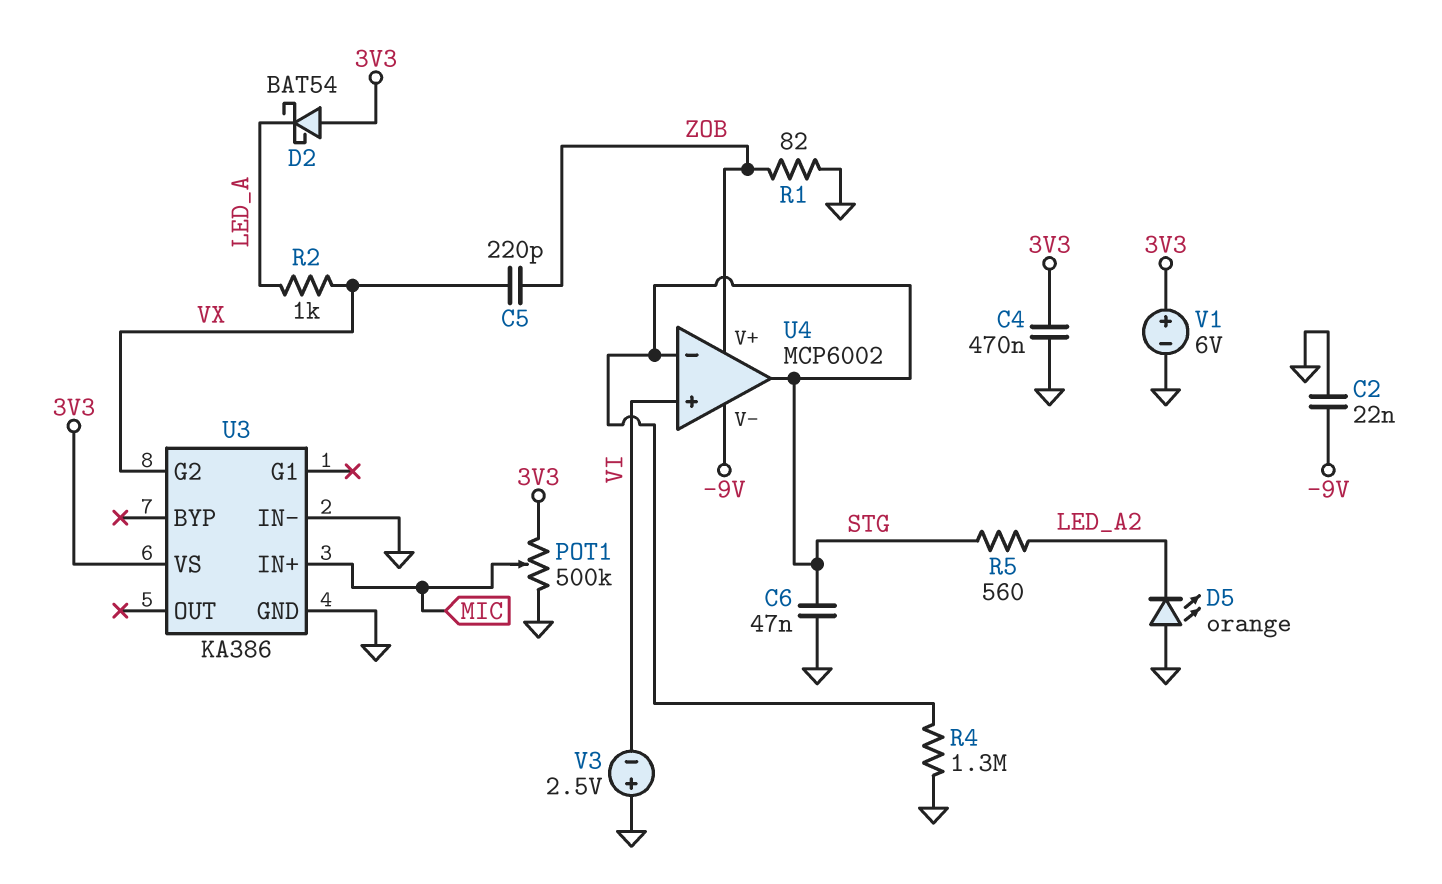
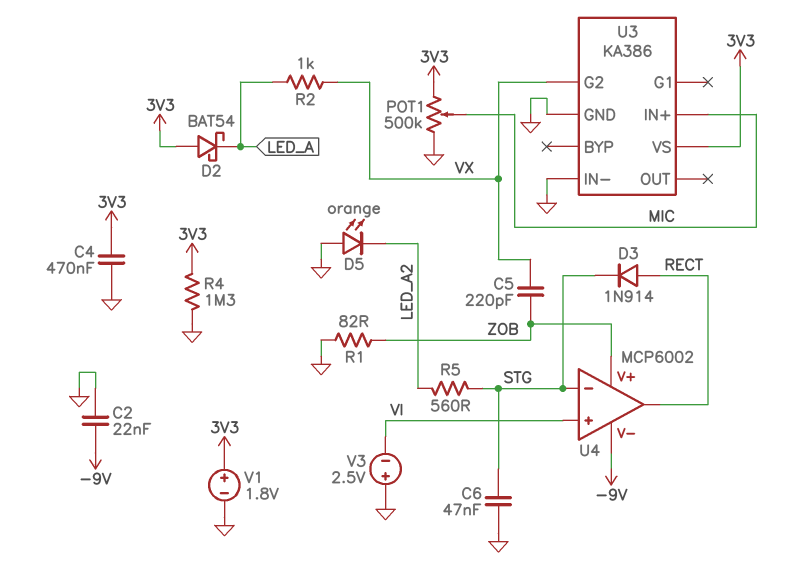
D3: none -> diode 1N914 (A RECT, K STG)
R4: 1.3M (GND, STG) -> 1.3M (3V3, GND)
U4 pin out: STG -> RECT
V1: 6V (plus 3V3, minus GND) -> 1.8V (plus 3V3, minus GND)

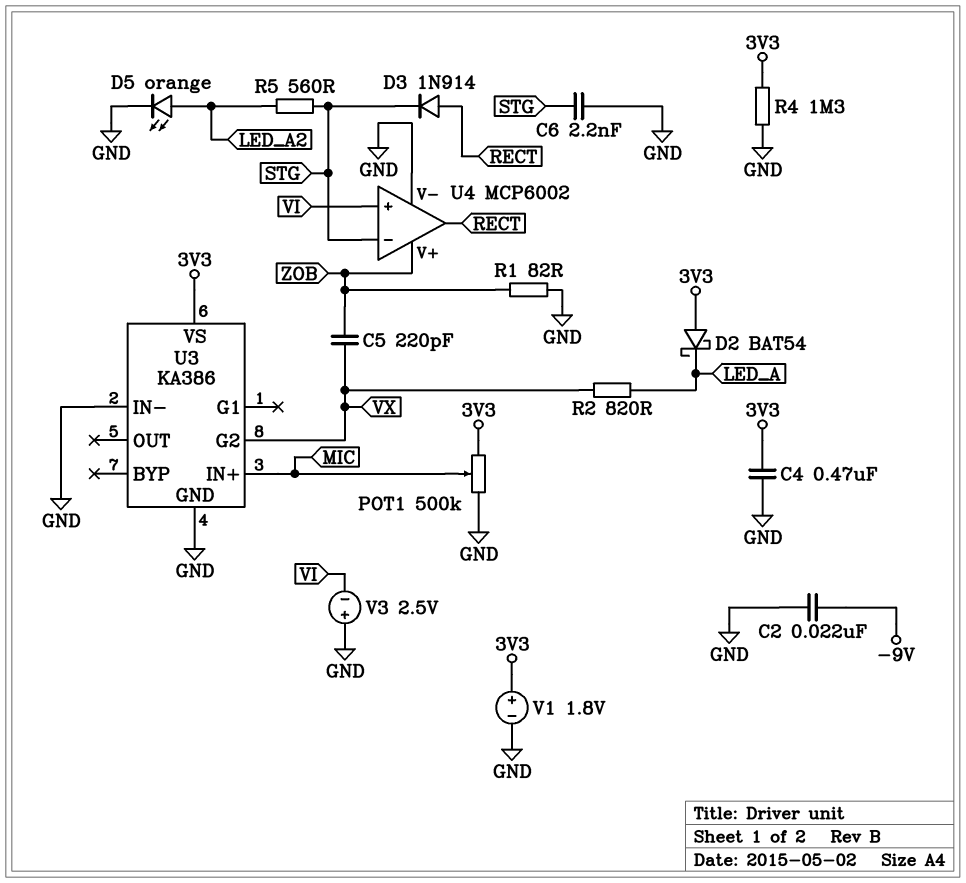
C6: 47nF (GND, STG) -> 2.2nF (GND, STG)
D5: LED orange (A GND, K LED_A2) -> LED orange (A LED_A2, K GND)
R2: 1k (LED_A, VX) -> 820 (LED_A, VX)
U4 pin V-: -9V -> GND

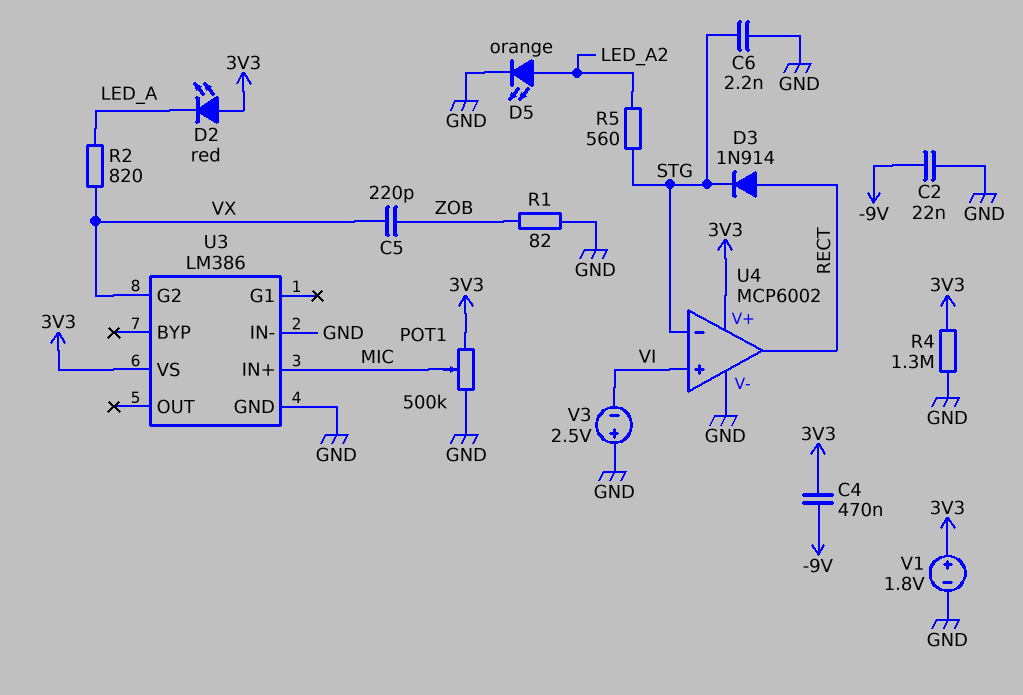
C4: 470nF (3V3, GND) -> 470nF (-9V, 3V3)
D2: schottky BAT54 (A 3V3, K LED_A) -> LED red (A 3V3, K LED_A)
U3: KA386 -> LM386
U4 pin V+: ZOB -> 3V3

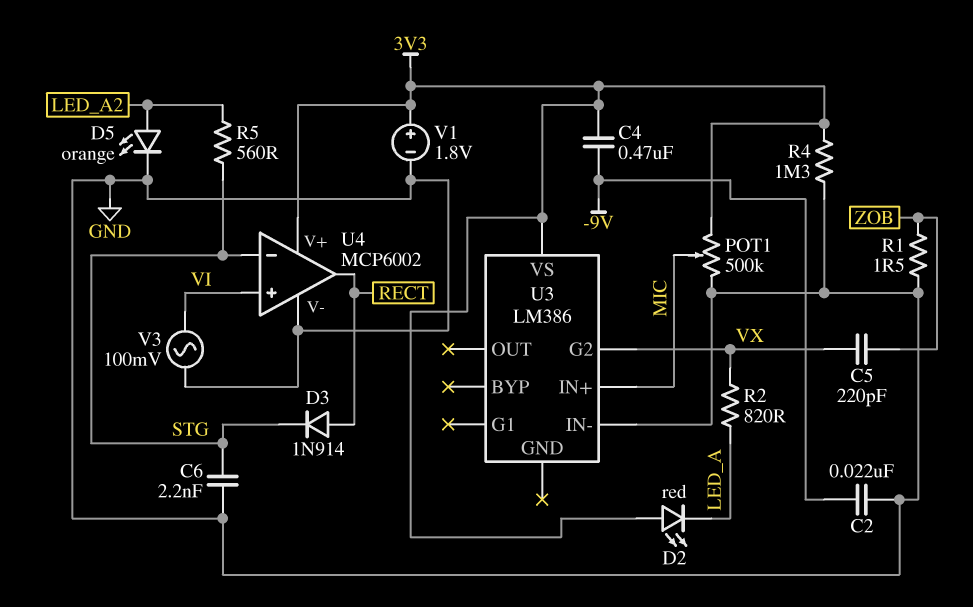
R1: 82 (GND, ZOB) -> 1.5 (GND, ZOB)
U3 pin GND: GND -> none
V3: 2.5V (plus GND, minus VI) -> AC 100mV (GND, VI)

